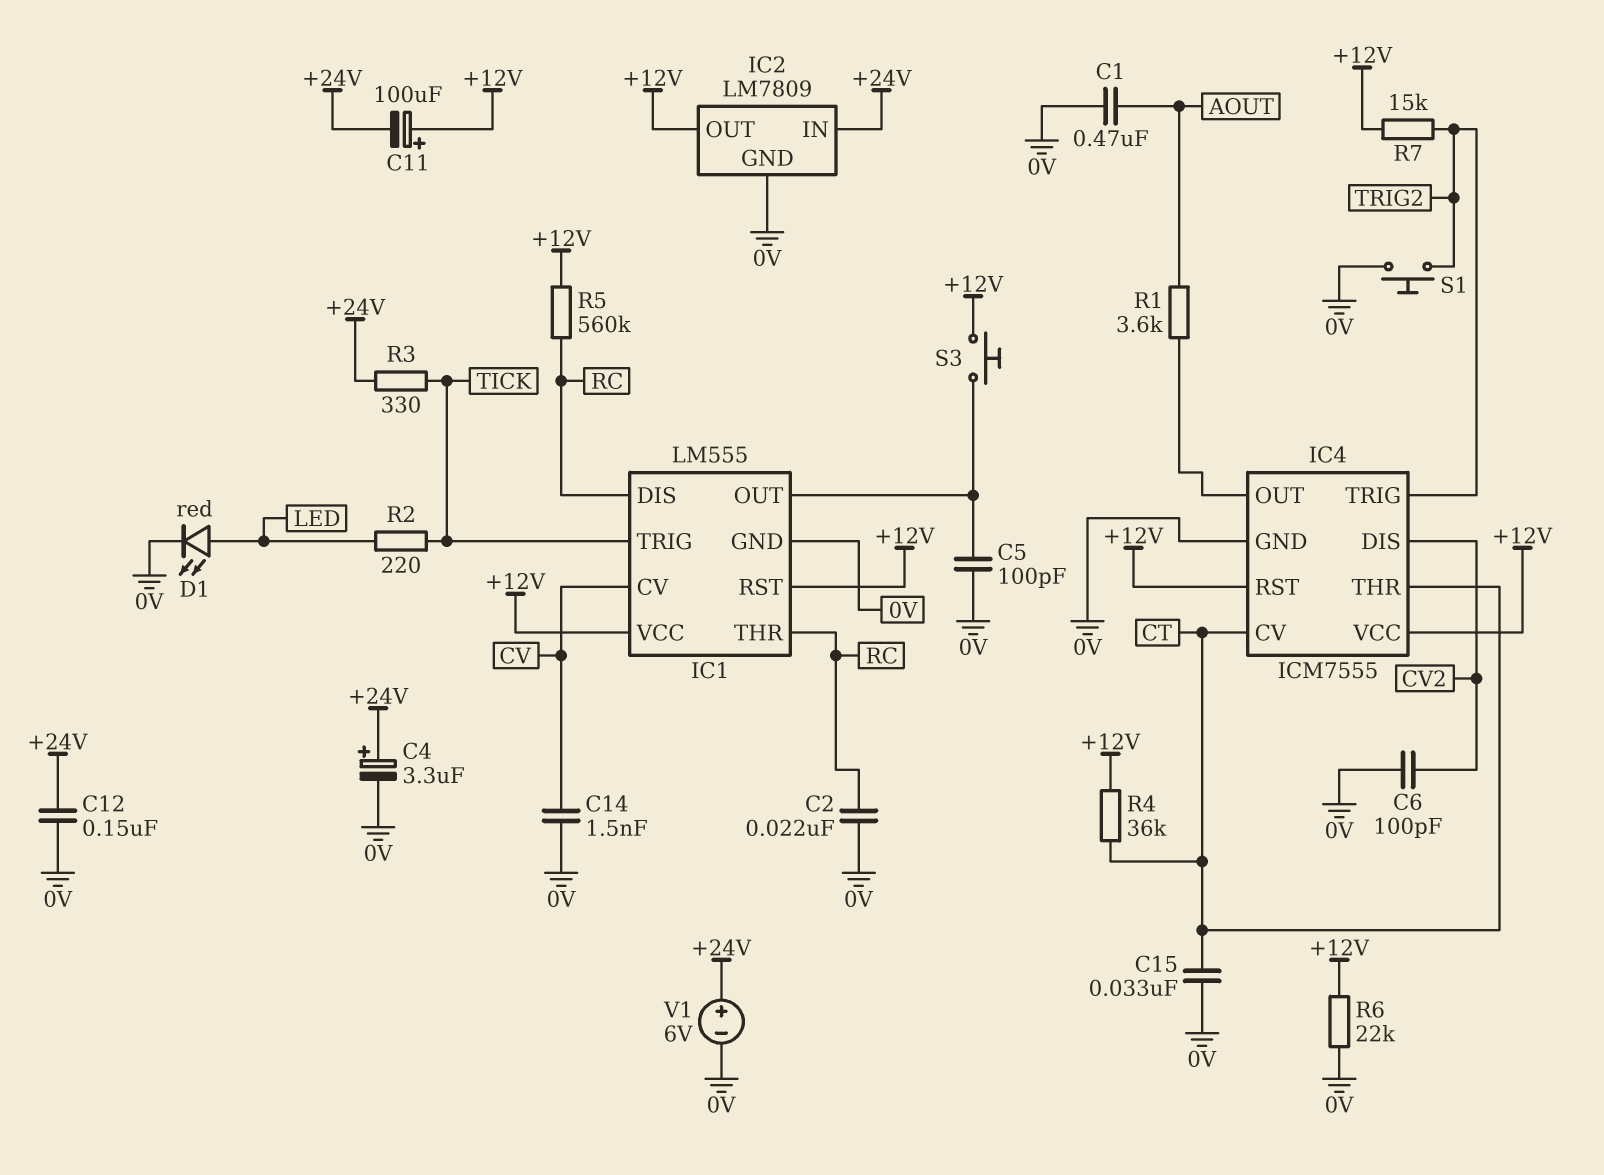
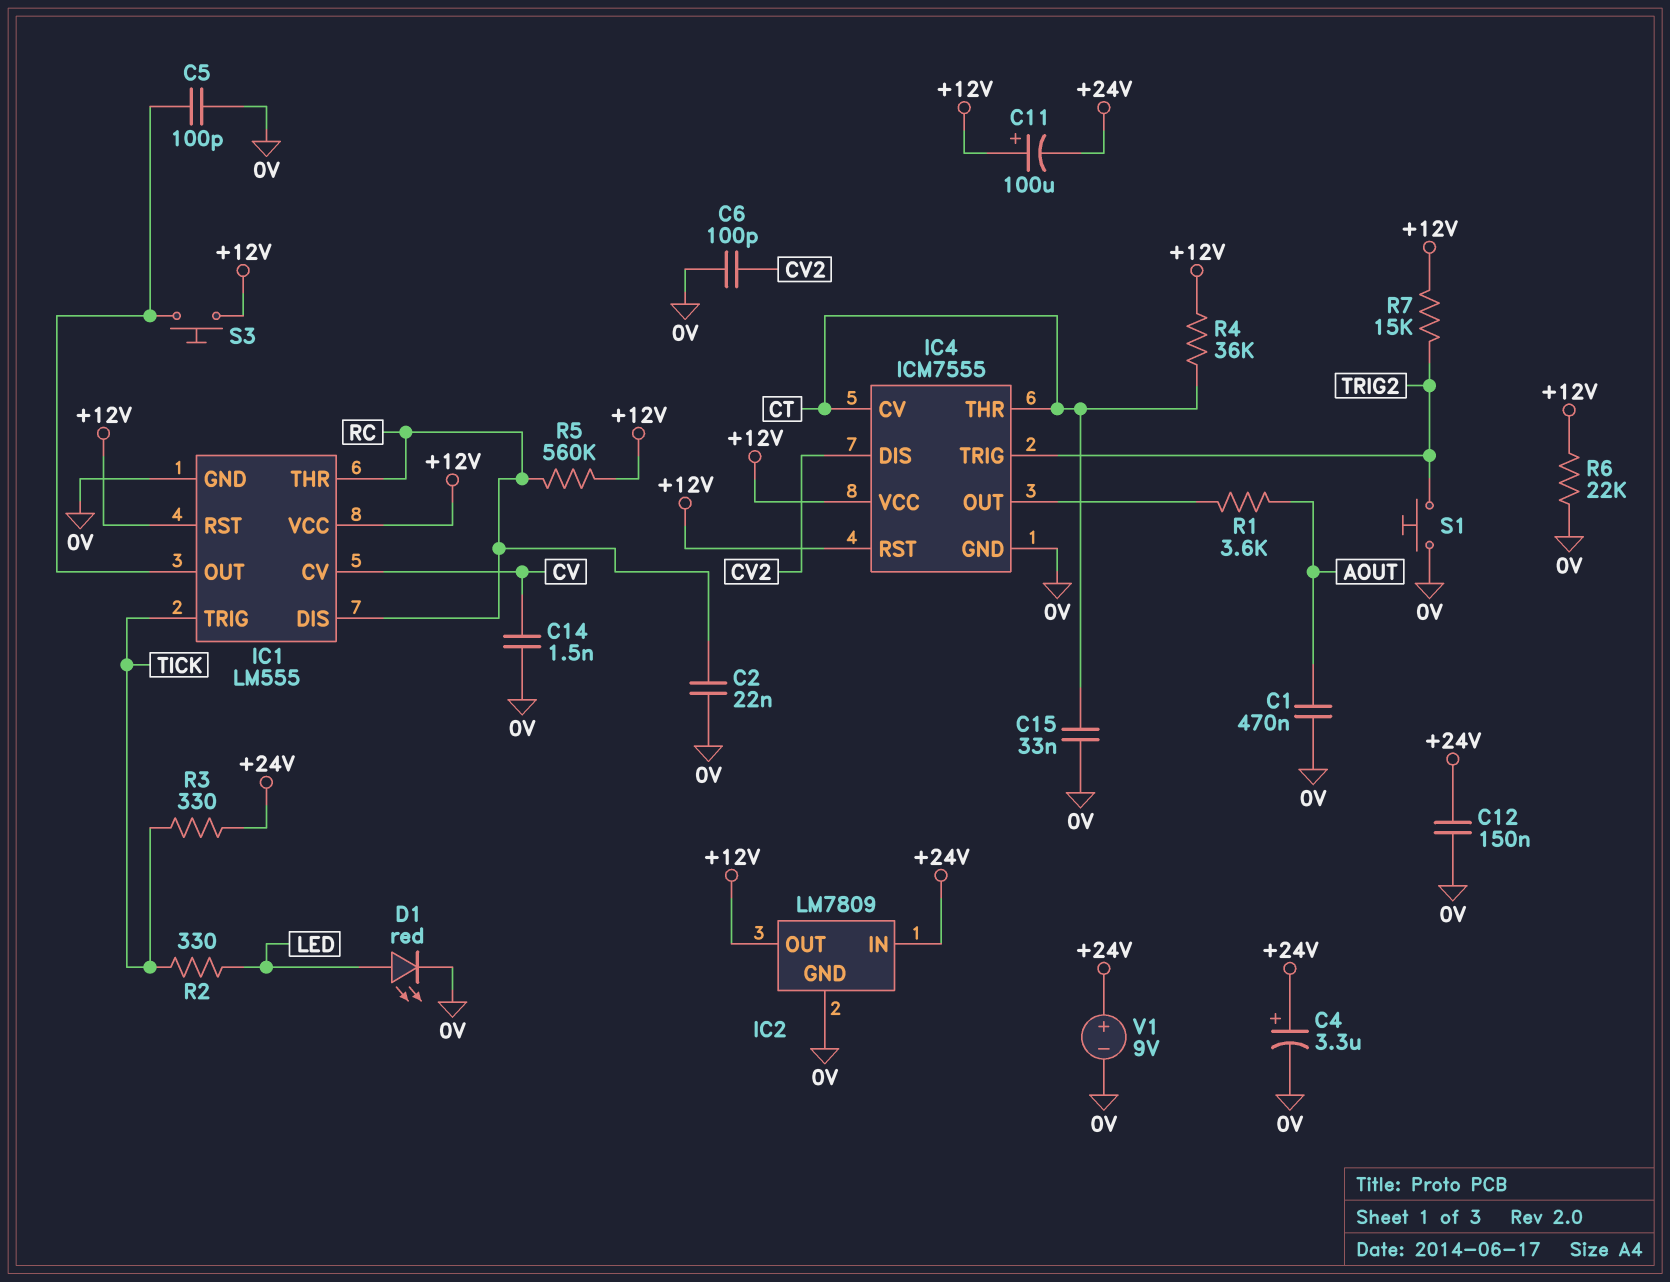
R2: 220 (LED, TICK) -> 330 (LED, TICK)
V1: 6V (plus +24V, minus 0V) -> 9V (plus +24V, minus 0V)

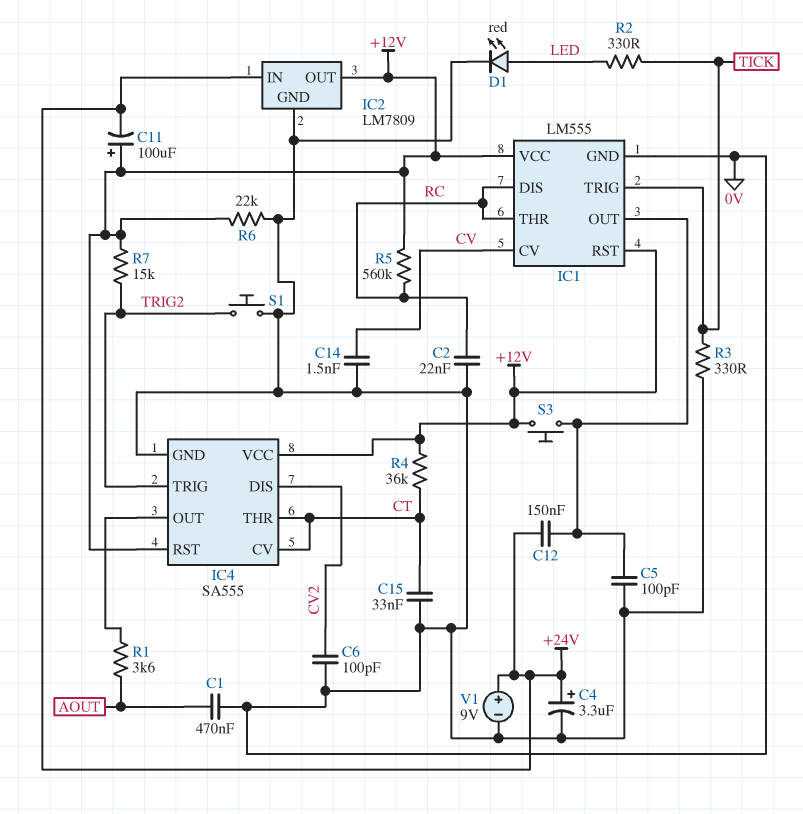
C12: 150nF (+24V, 0V) -> 150nF (+24V, IC1/OUT)
IC4: ICM7555 -> SA555
R3: 330 (+24V, TICK) -> 330 (0V, TICK)

